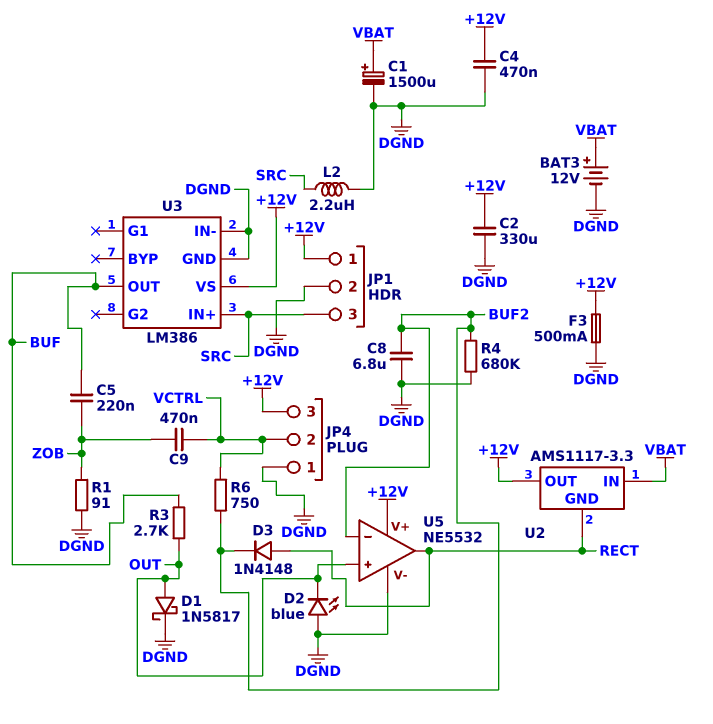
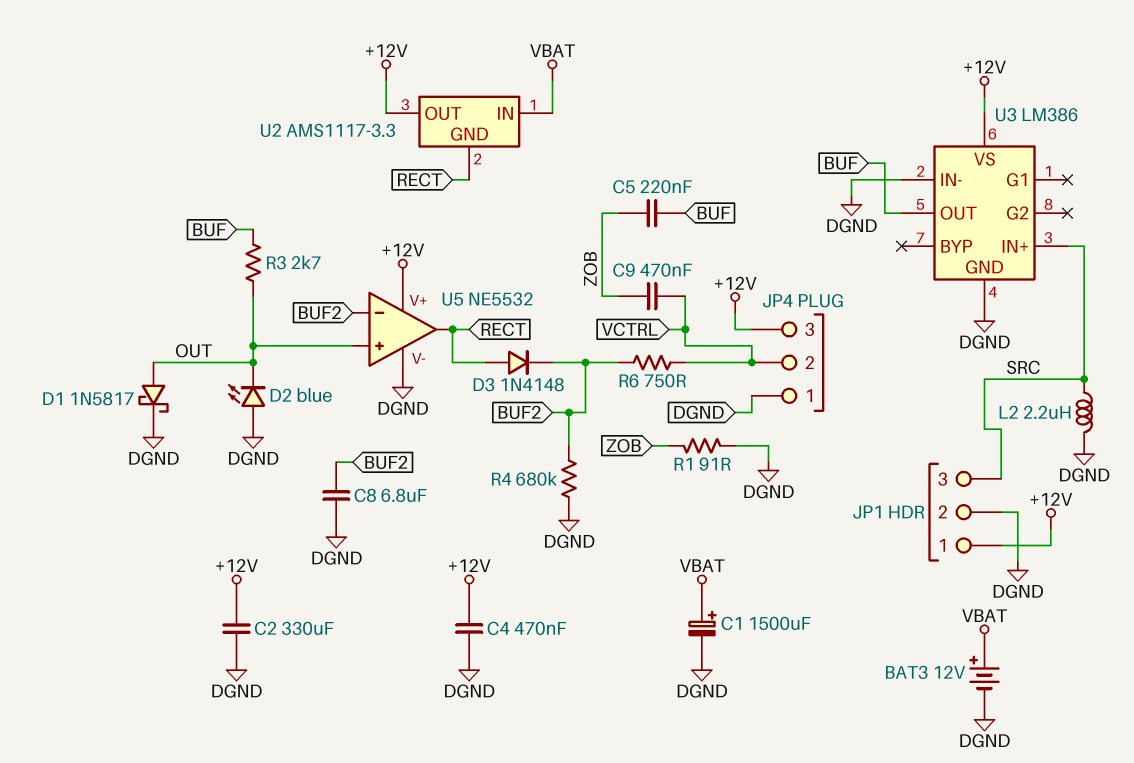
F3: 500mA (+12V, DGND) -> none

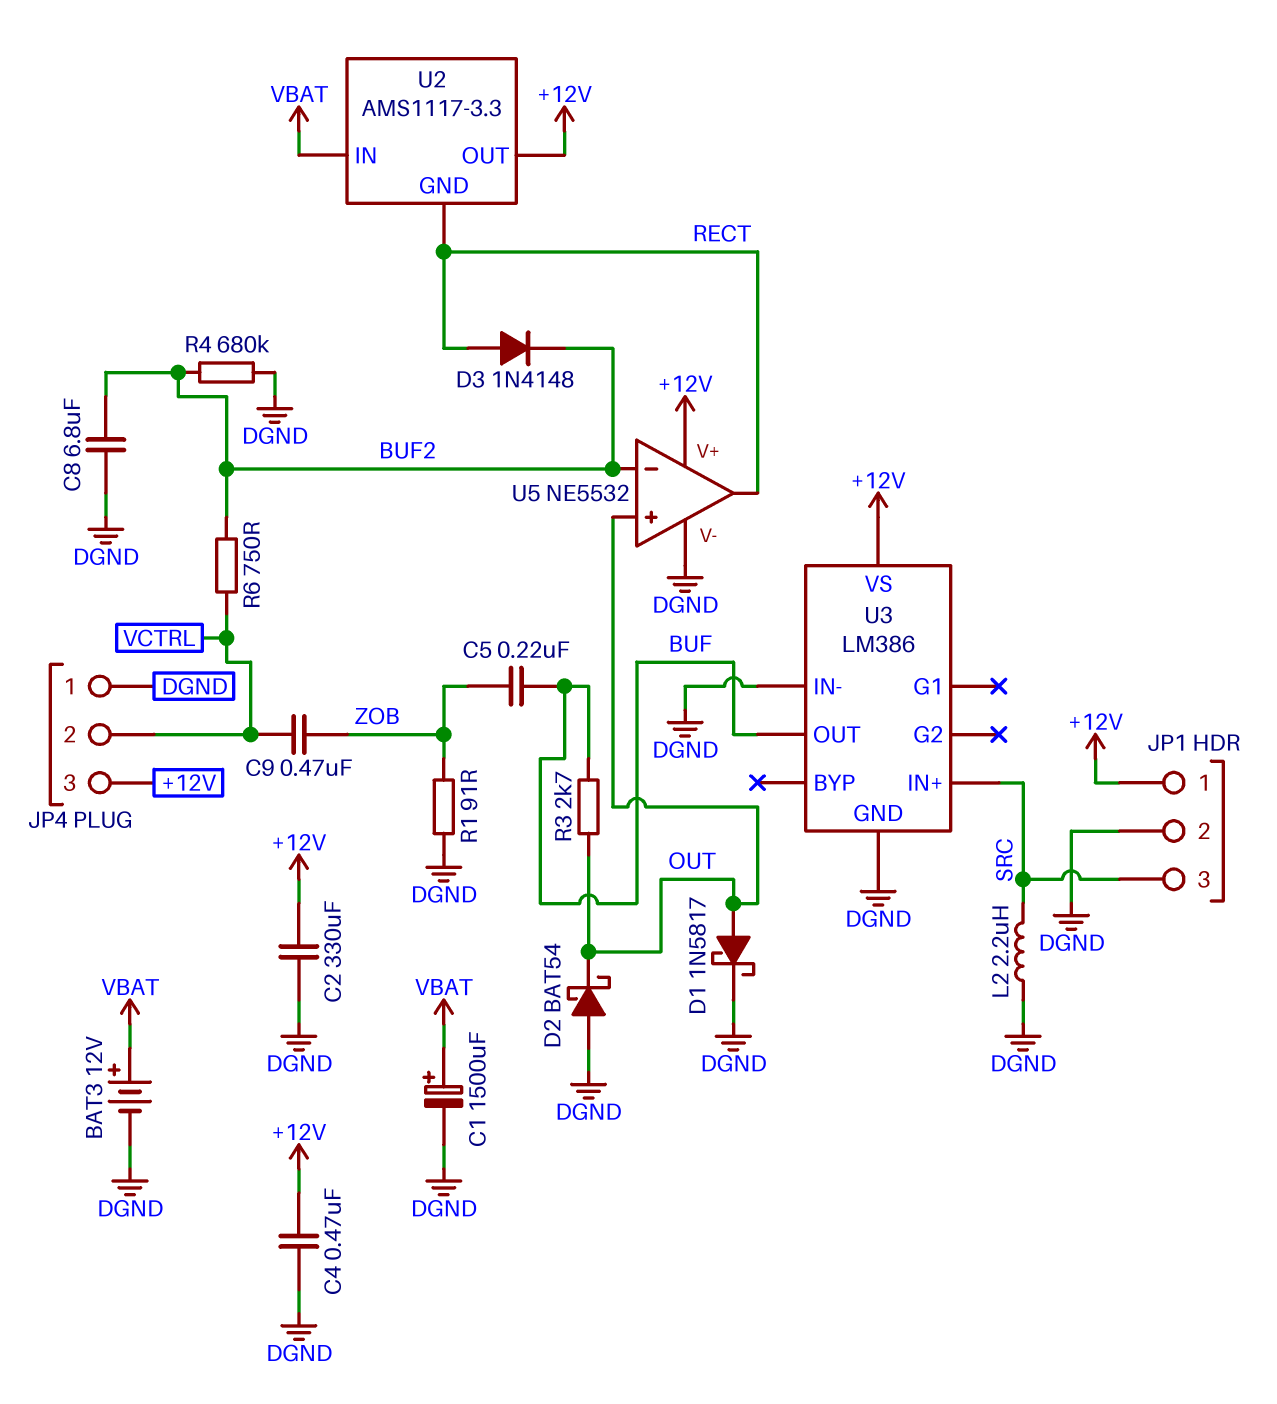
D2: LED blue (A DGND, K OUT) -> schottky BAT54 (A DGND, K OUT)

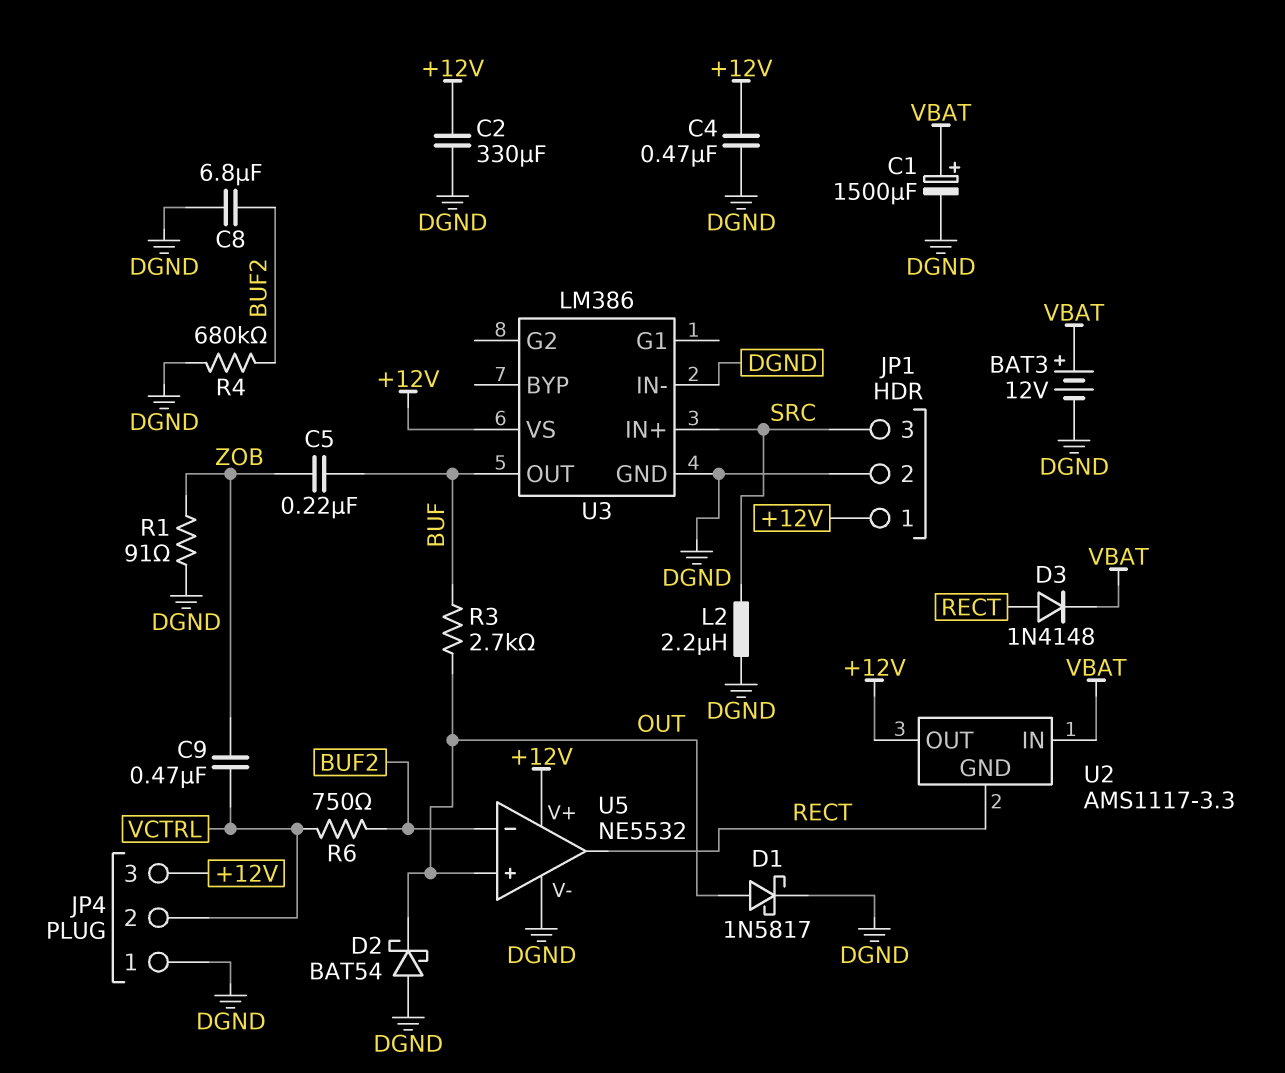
D3: diode 1N4148 (A RECT, K BUF2) -> diode 1N4148 (A RECT, K VBAT)

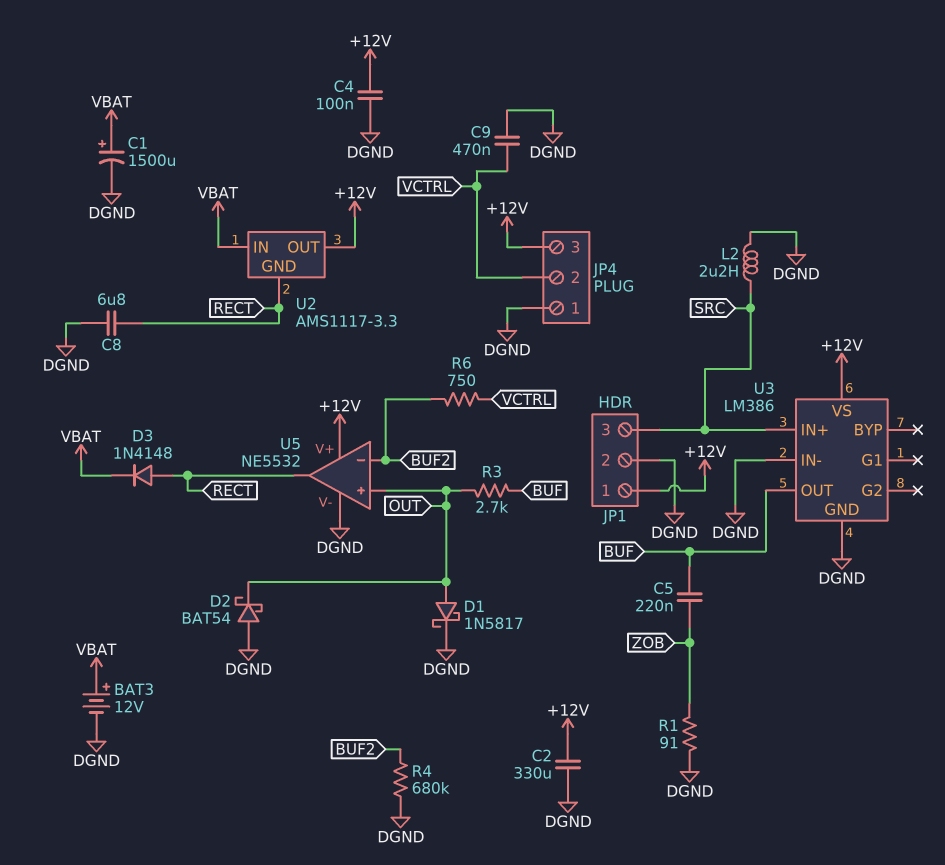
C4: 470nF (+12V, DGND) -> 100nF (+12V, DGND)
C8: 6.8uF (BUF2, DGND) -> 6.8uF (DGND, RECT)
C9: 470nF (VCTRL, ZOB) -> 470nF (DGND, VCTRL)

